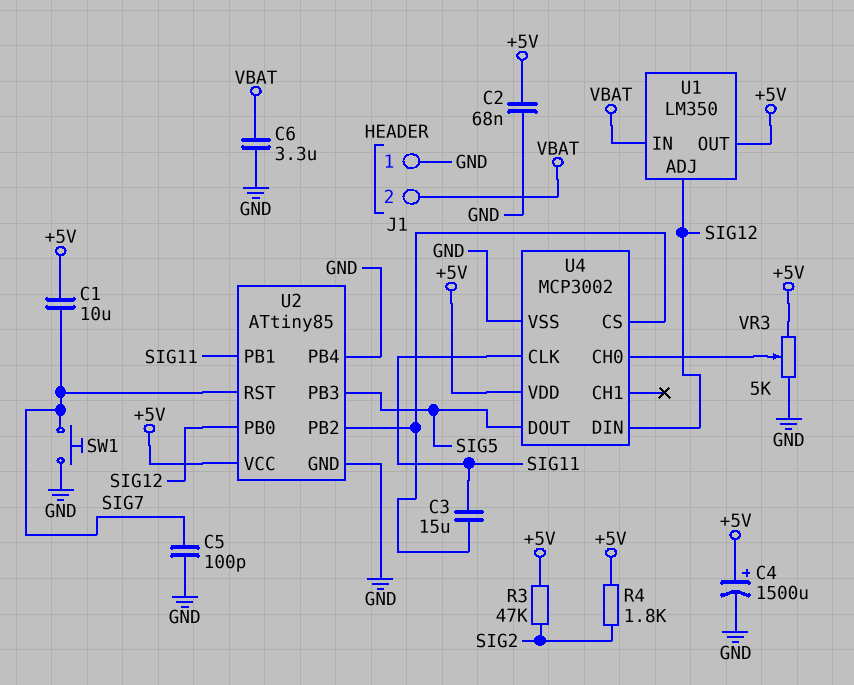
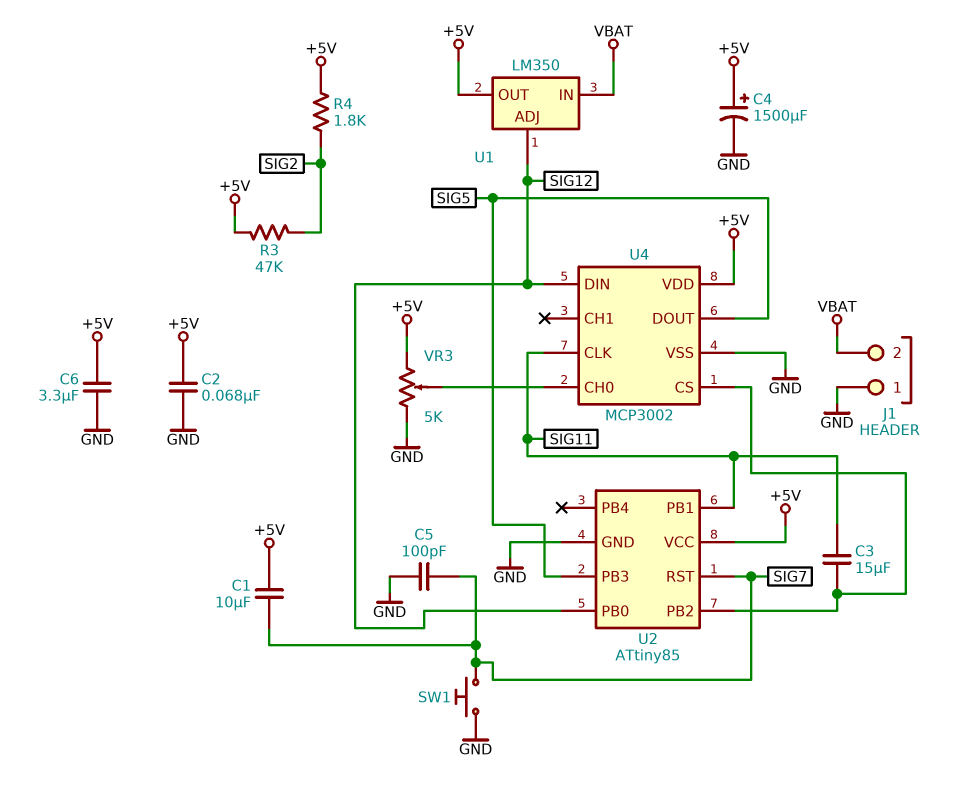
C6: 3.3uF (GND, VBAT) -> 3.3uF (+5V, GND)
U2 pin PB4: GND -> none

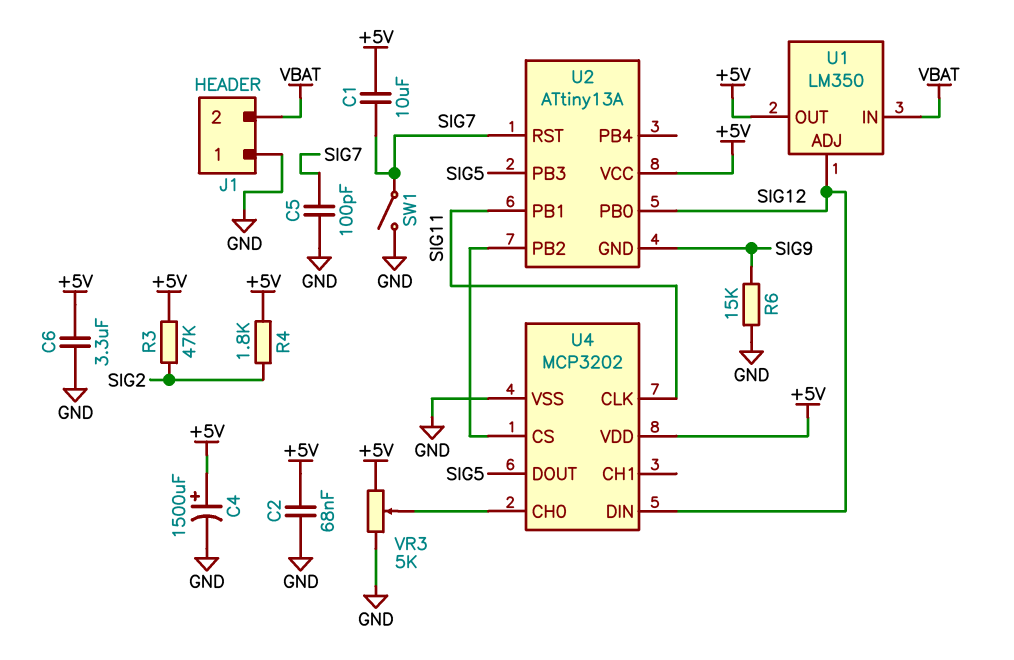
C3: 15uF (SIG11, U2/PB2) -> none
R6: none -> 15k (GND, SIG9)
SW1: button (GND, SIG7) -> switch (GND, SIG7)
U2: ATtiny85 -> ATtiny13A
U2 pin GND: GND -> SIG9
U4: MCP3002 -> MCP3202

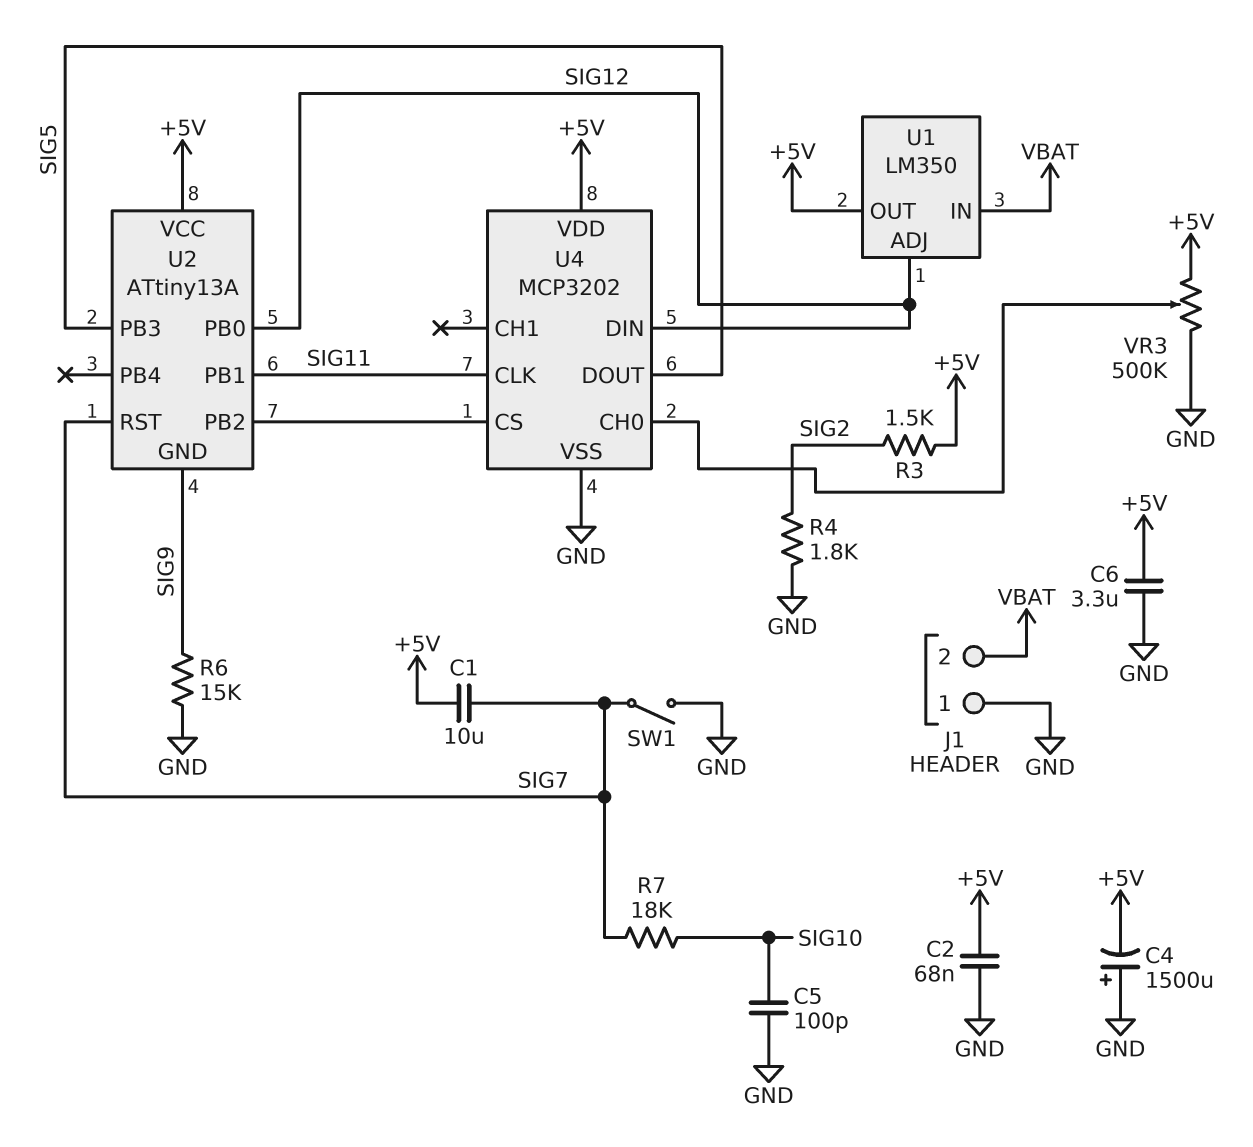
C4: 1500uF (plus +5V, minus GND) -> 1500uF (plus GND, minus +5V)
C5: 100pF (GND, SIG7) -> 100pF (GND, SIG10)
R3: 47k (+5V, SIG2) -> 1.5k (+5V, SIG2)
R4: 1.8k (+5V, SIG2) -> 1.8k (GND, SIG2)
R7: none -> 18k (SIG7, SIG10)
VR3: 5k (+5V, GND, wiper U4/CH0) -> 500k (+5V, GND, wiper U4/CH0)

